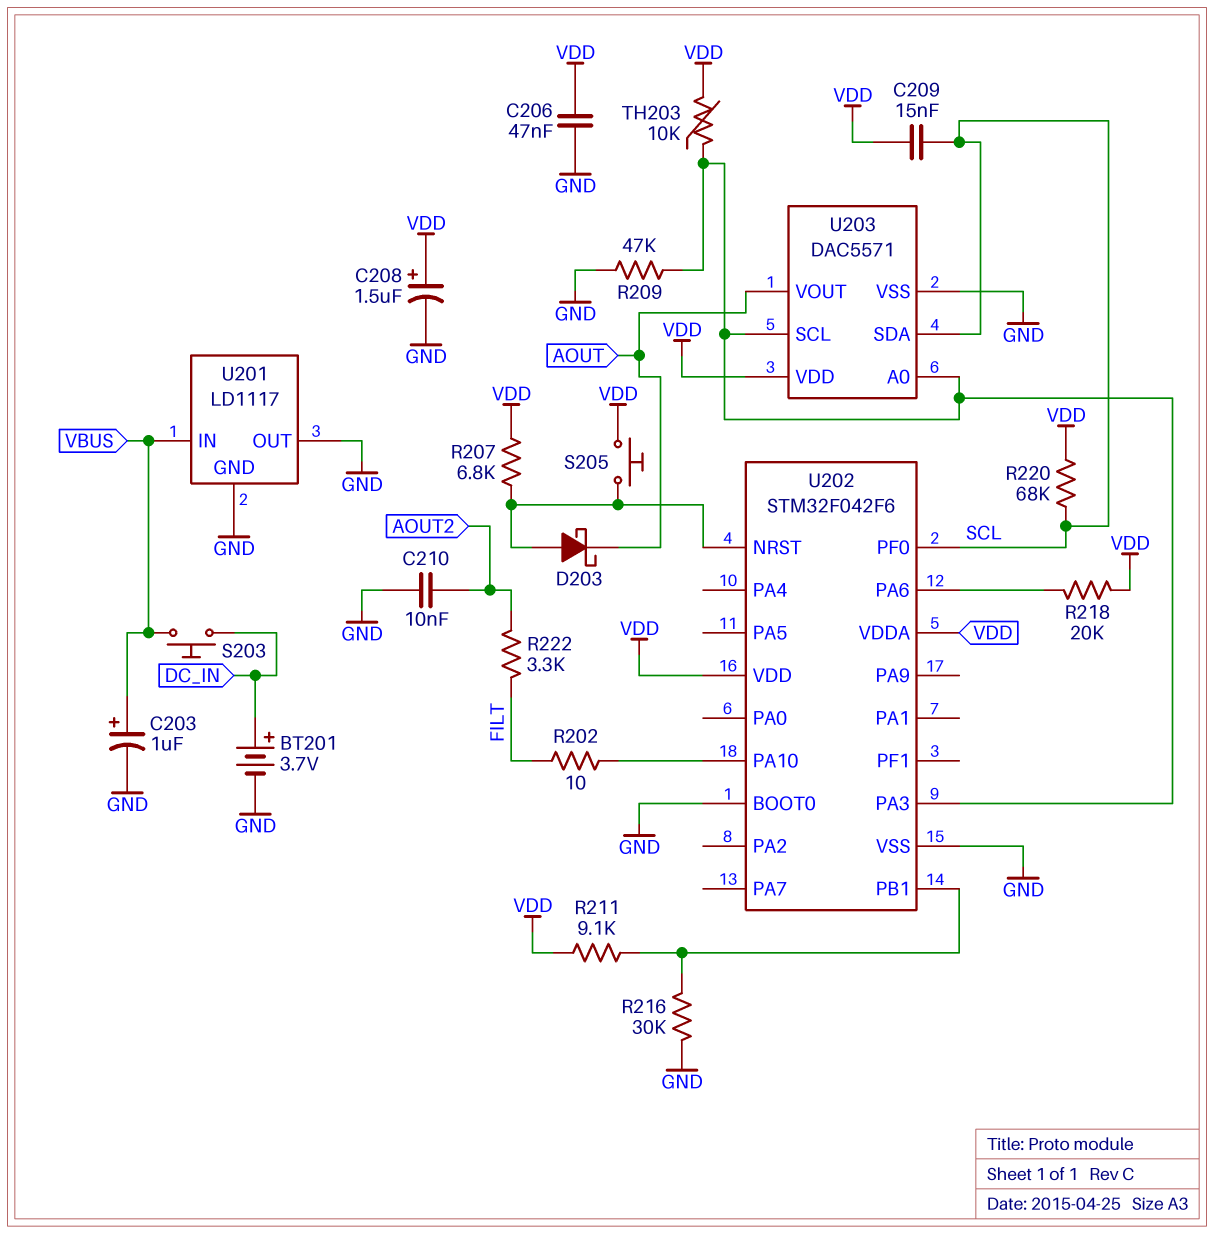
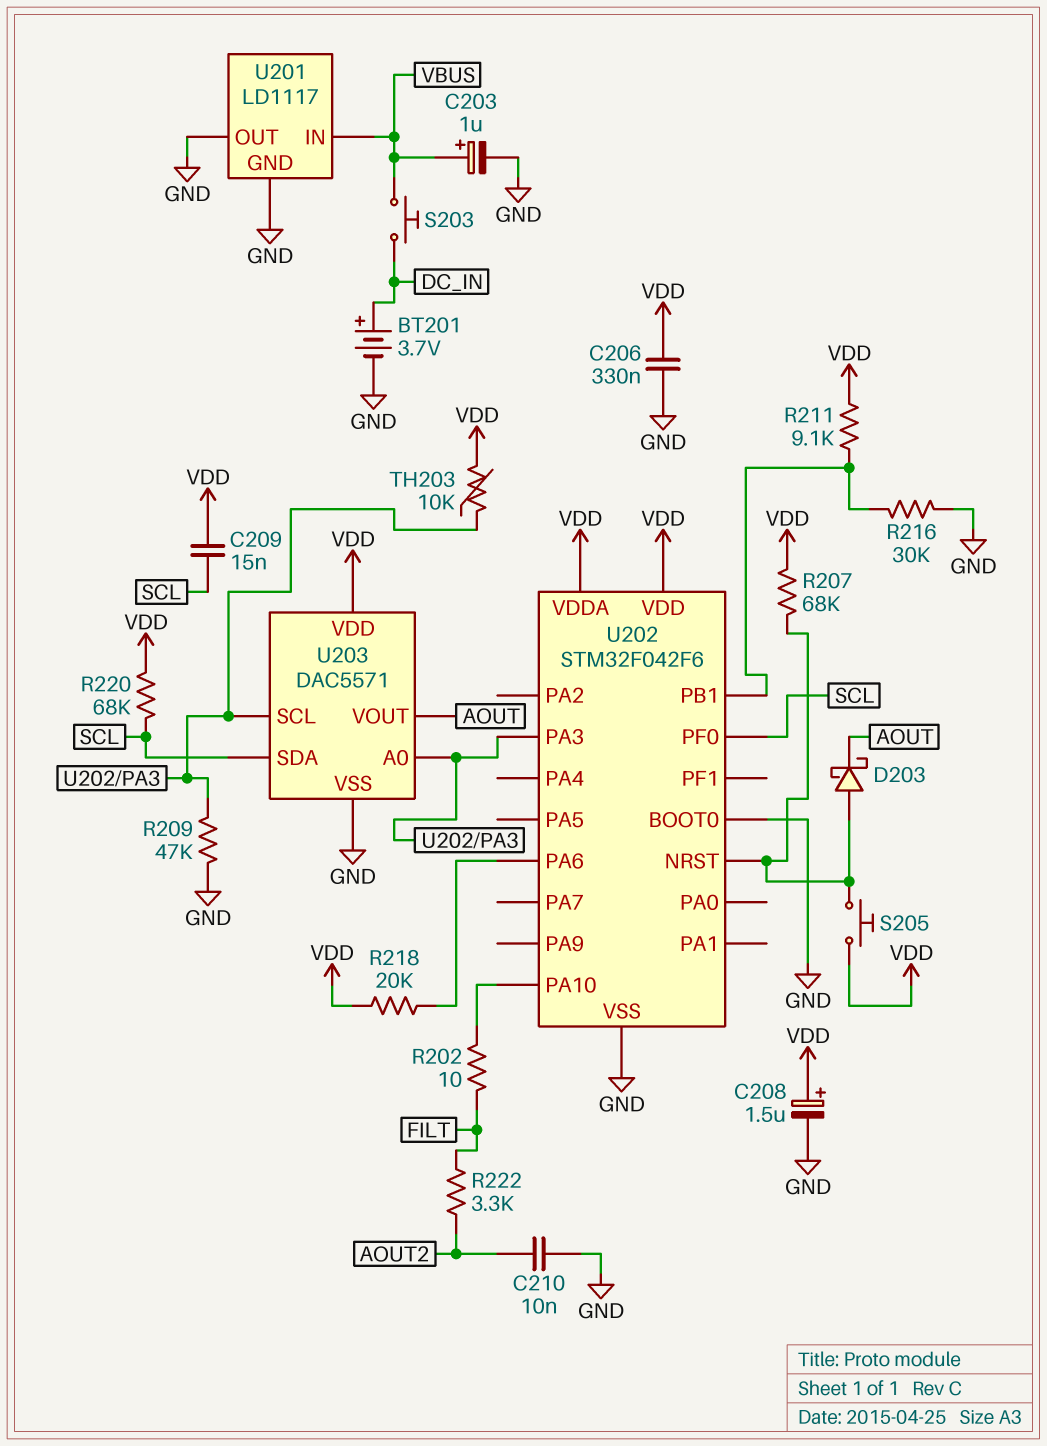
C206: 47nF (GND, VDD) -> 330nF (GND, VDD)
R207: 6.8k (U202/NRST, VDD) -> 68k (U202/NRST, VDD)

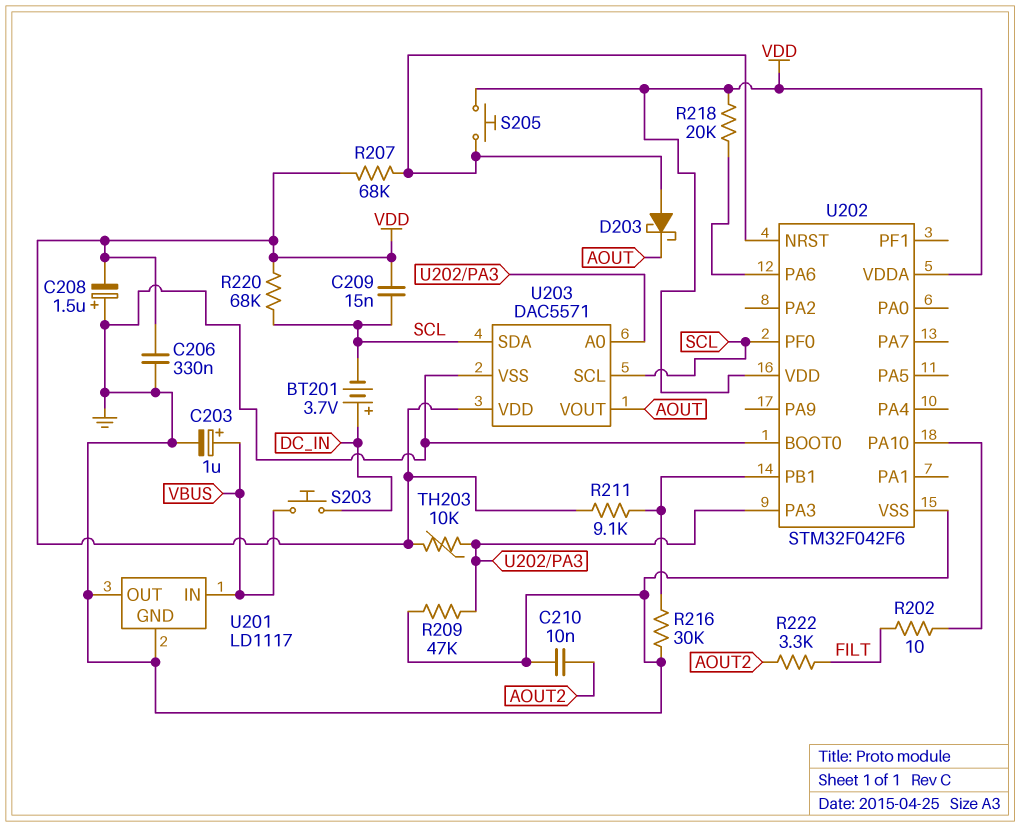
BT201: 3.7V (plus DC_IN, minus GND) -> 3.7V (plus DC_IN, minus SCL)
C208: 1.5uF (plus VDD, minus GND) -> 1.5uF (plus GND, minus VDD)
U203 pin SCL: U202/PA3 -> SCL

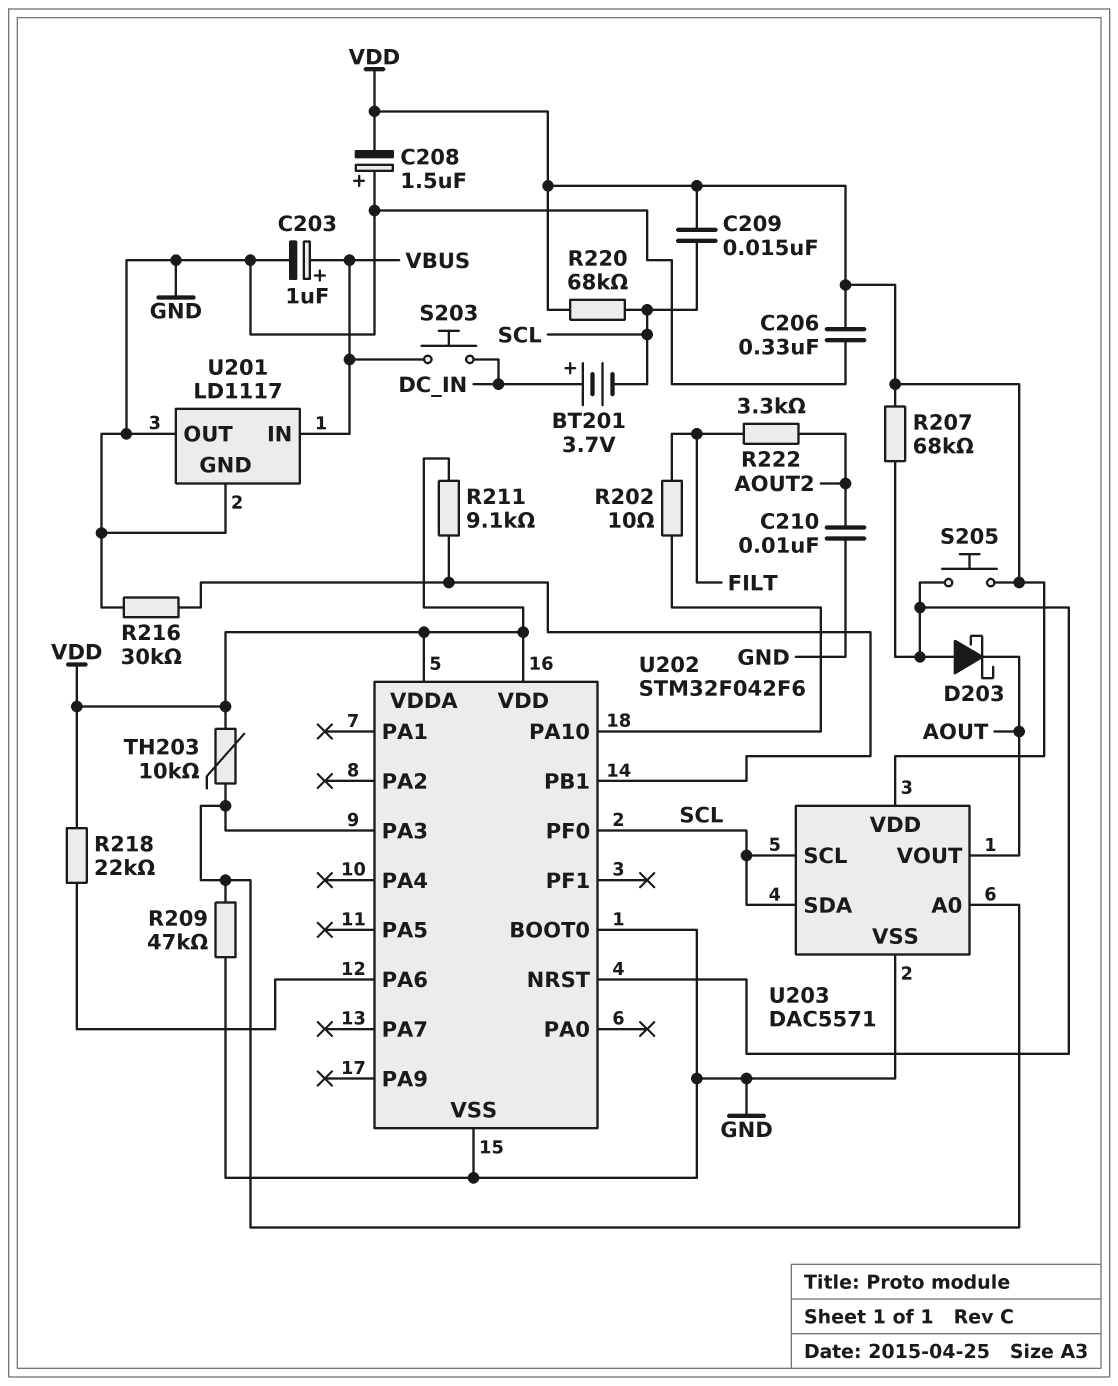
R218: 20k (U202/PA6, VDD) -> 22k (U202/PA6, VDD)

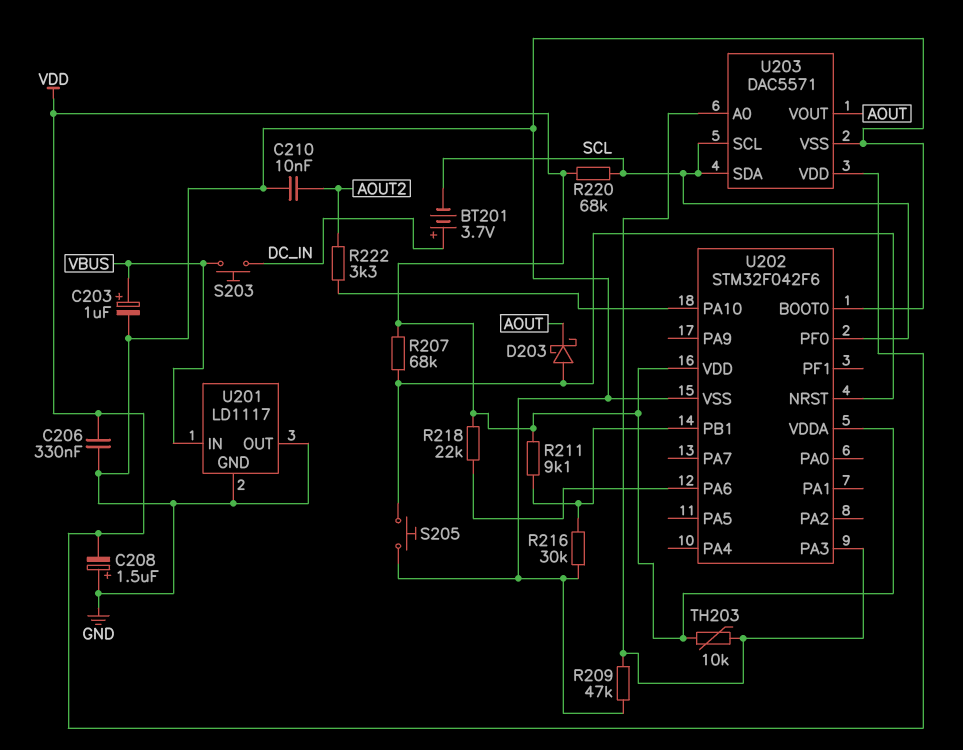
C209: 15nF (SCL, VDD) -> none
R202: 10 (FILT, U202/PA10) -> none
R222: 3.3k (AOUT2, FILT) -> 3.3k (AOUT2, U202/PA10)
S205: button (U202/NRST, VDD) -> button (GND, U202/NRST)

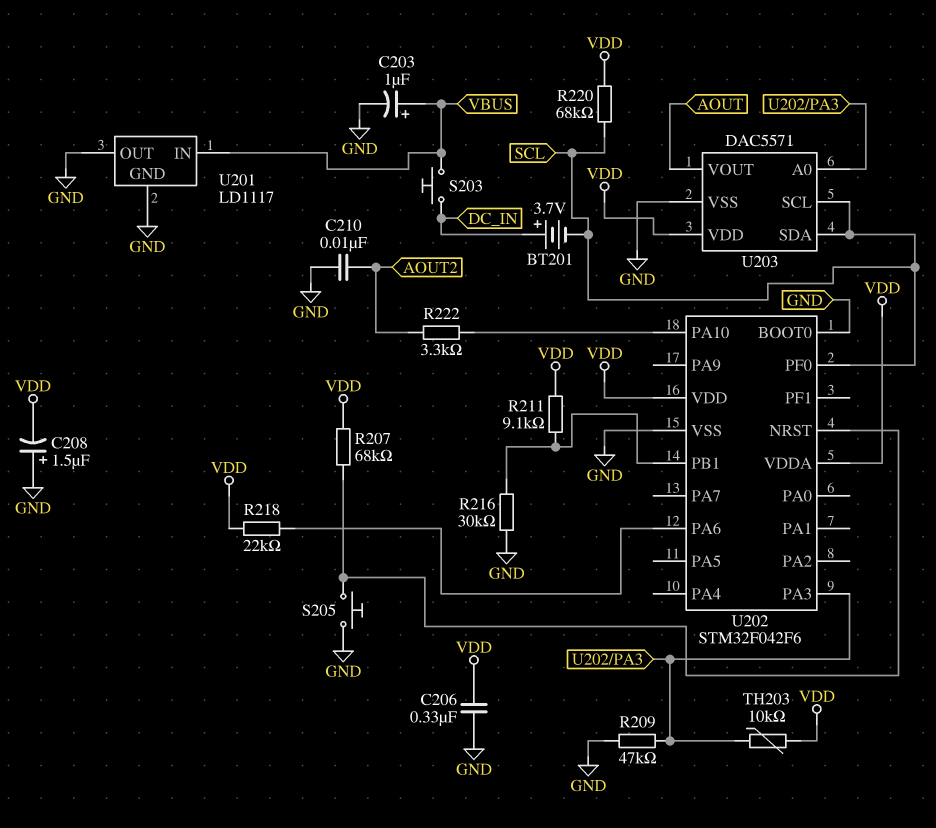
D203: schottky (A U202/NRST, K AOUT) -> none

